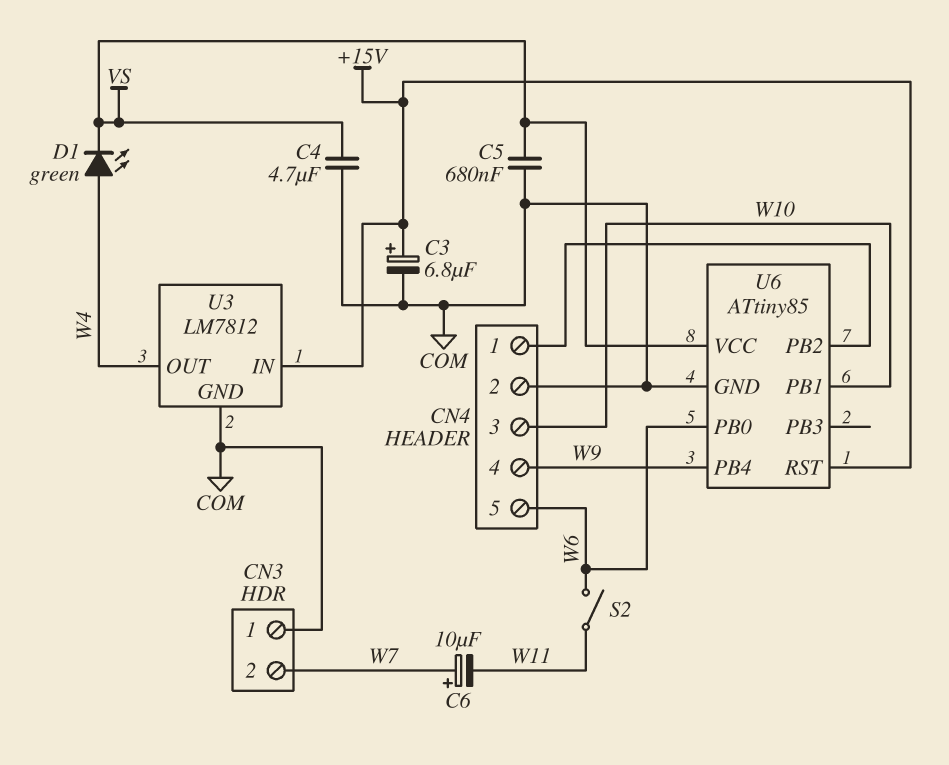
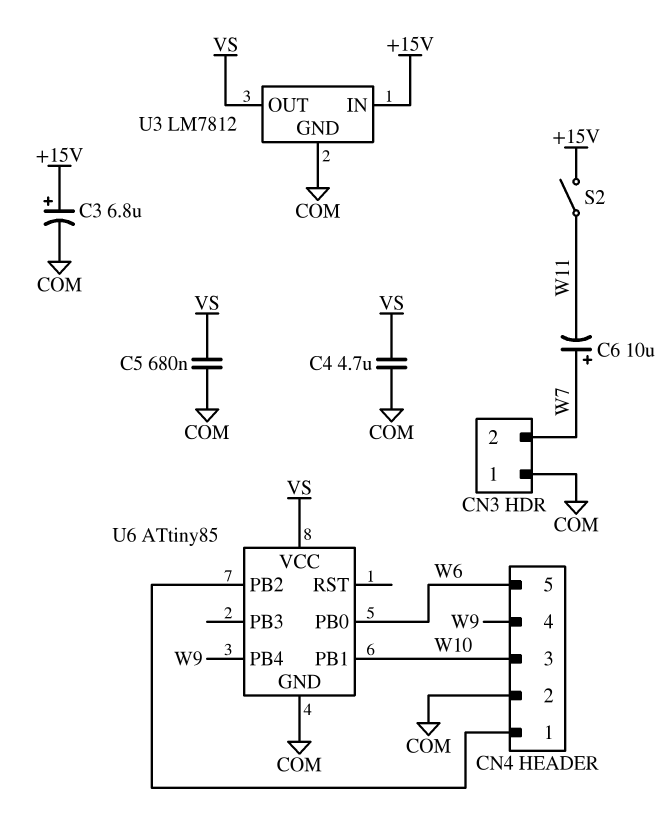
D1: LED green (A W4, K VS) -> none
S2: switch (W6, W11) -> switch (+15V, W11)
U3 pin OUT: W4 -> VS
U6 pin RST: +15V -> none

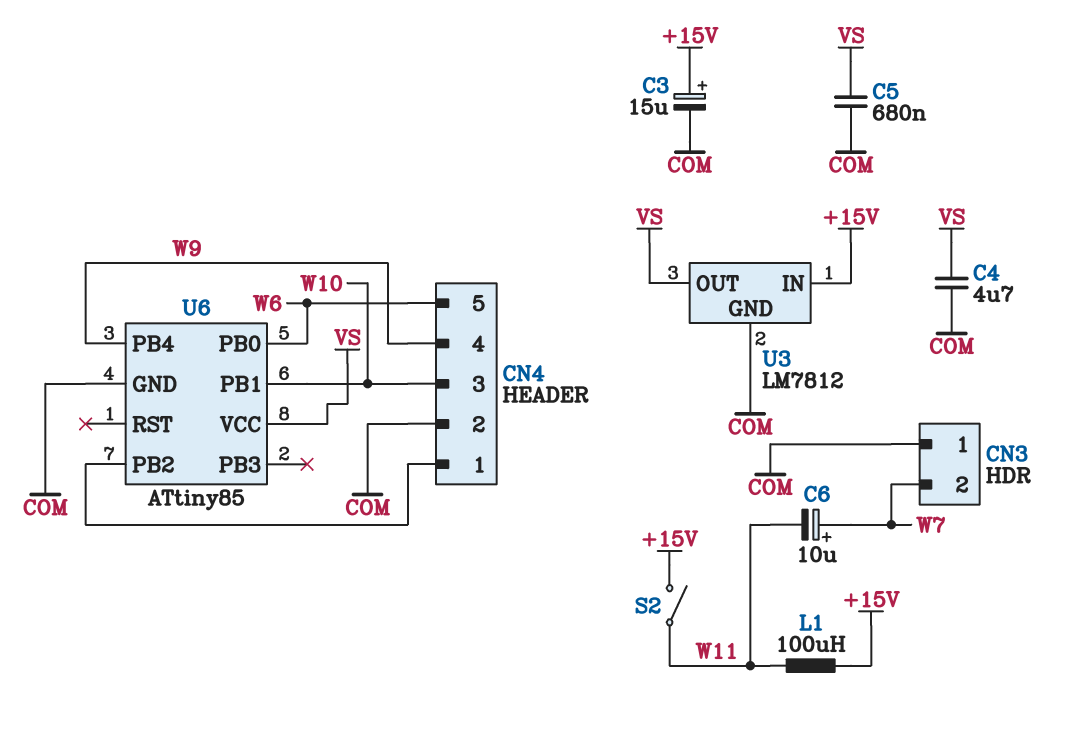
C3: 6.8uF (plus +15V, minus COM) -> 15uF (plus +15V, minus COM)
L1: none -> 100uH (+15V, W11)

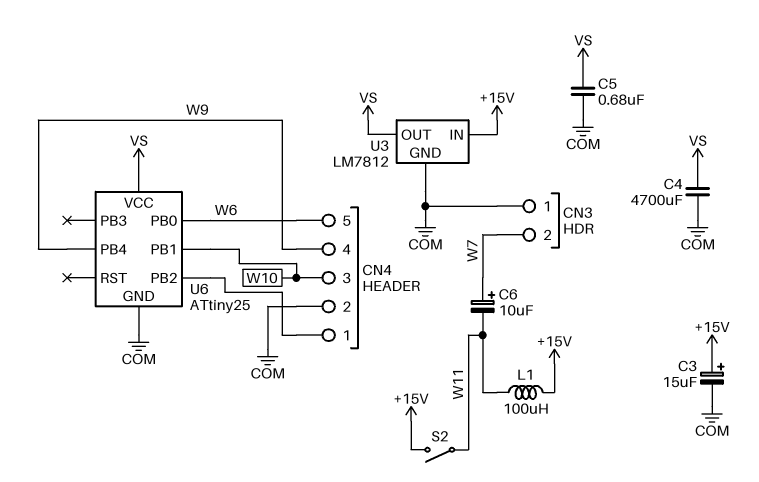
C4: 4.7uF (COM, VS) -> 4700uF (COM, VS)
U6: ATtiny85 -> ATtiny25

